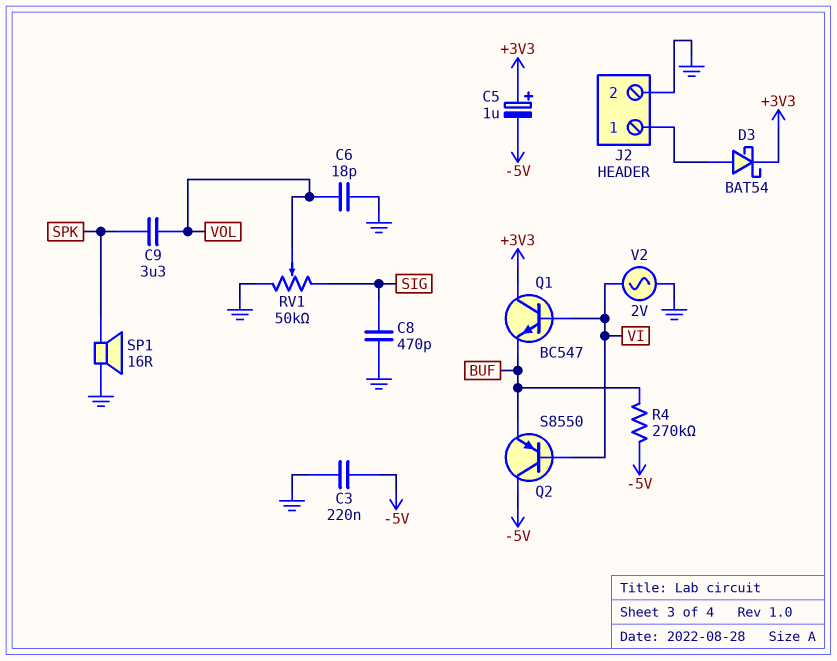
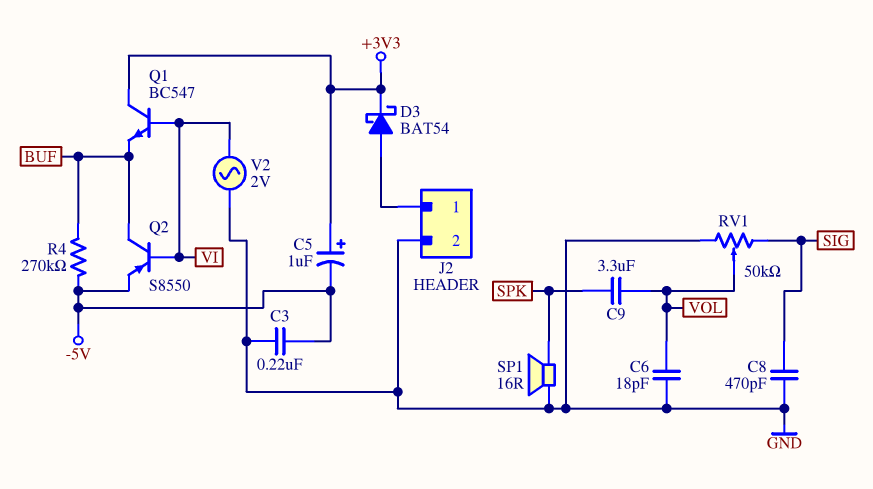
Q2: PNP S8550 (B VI, C -5V, E BUF) -> PNP S8550 (B VI, C BUF, E -5V)

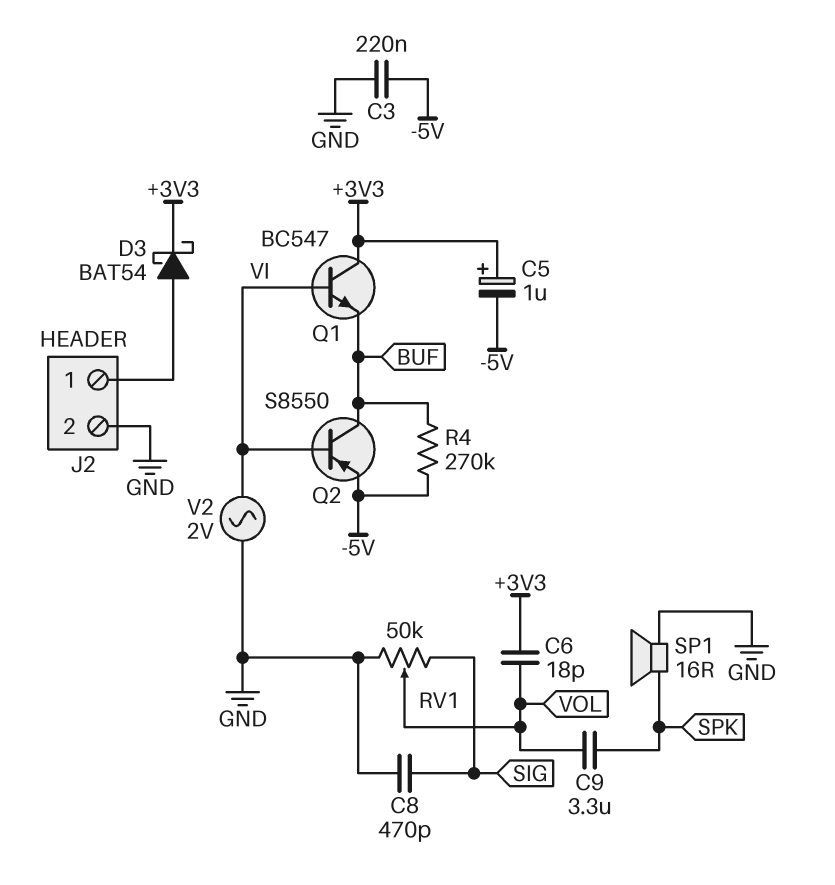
C6: 18pF (GND, VOL) -> 18pF (+3V3, VOL)

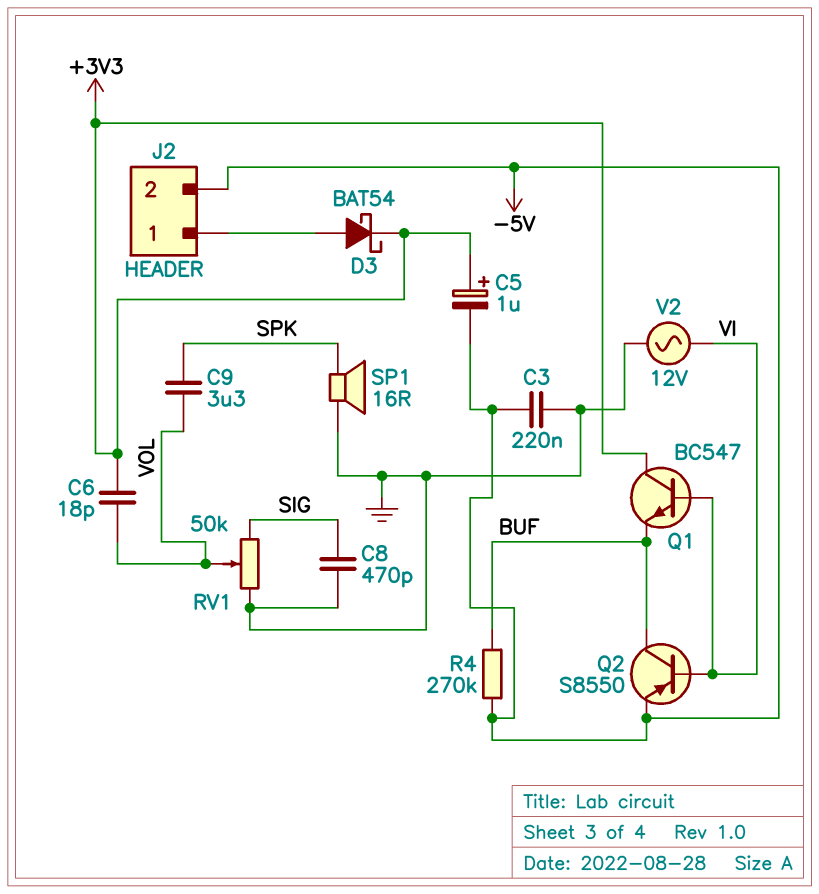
J2 pin 2: GND -> -5V
V2: AC 2V (GND, VI) -> AC 12V (GND, VI)

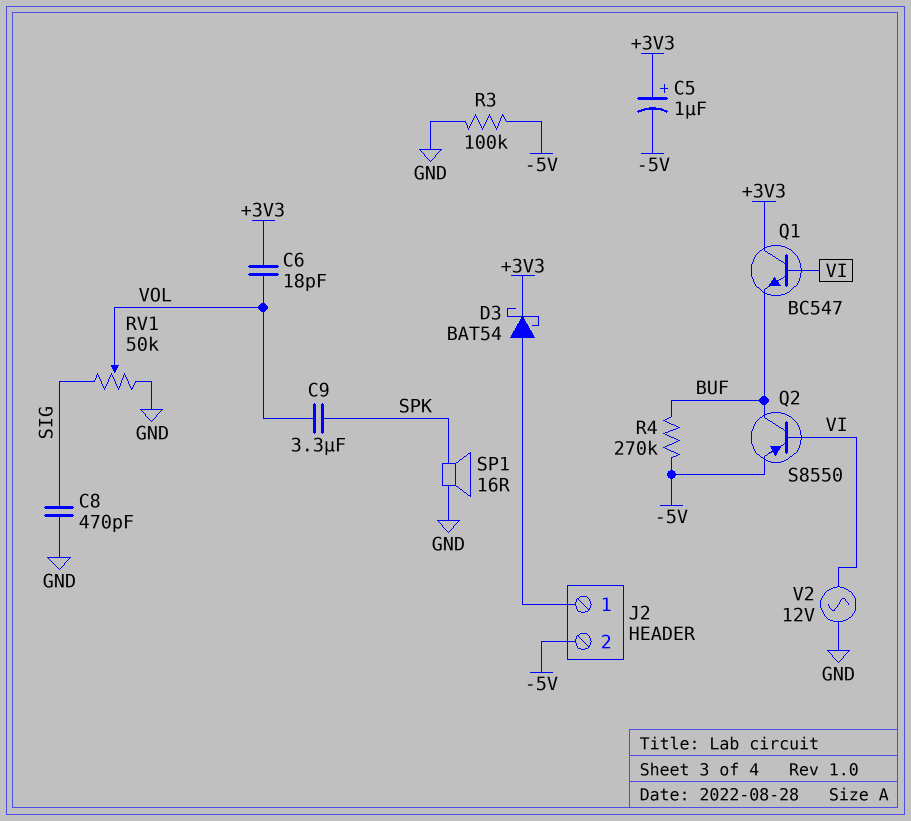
C3: 220nF (-5V, GND) -> none
R3: none -> 100k (-5V, GND)

